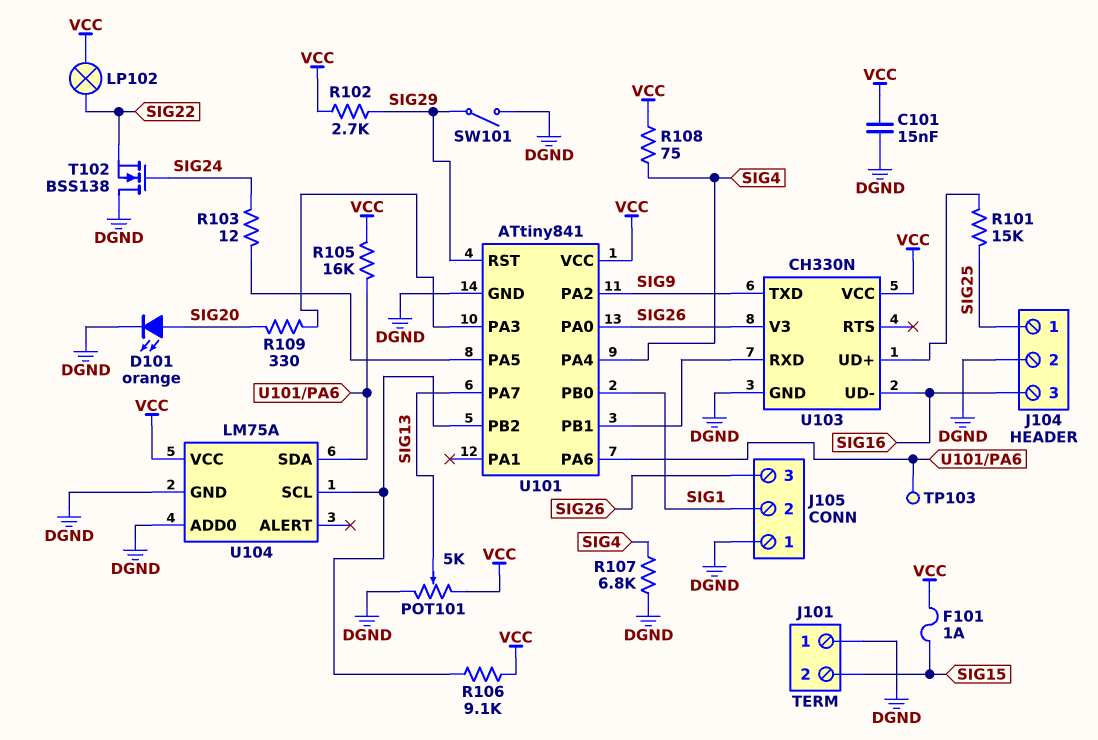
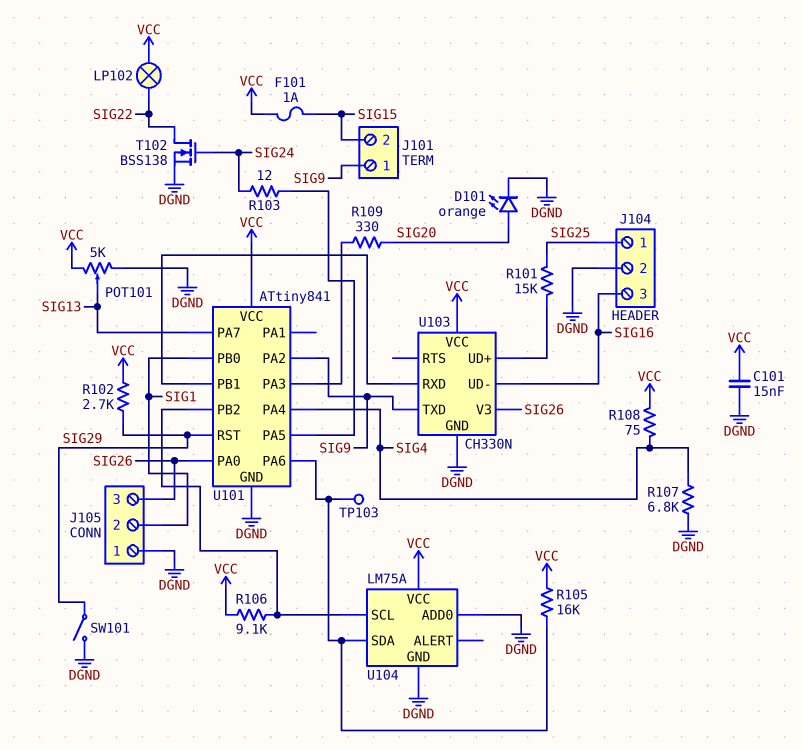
J101 pin 1: DGND -> SIG9
T102: NMOS BSS138 (G SIG24, D DGND, S SIG22) -> NMOS BSS138 (G SIG24, D SIG22, S DGND)

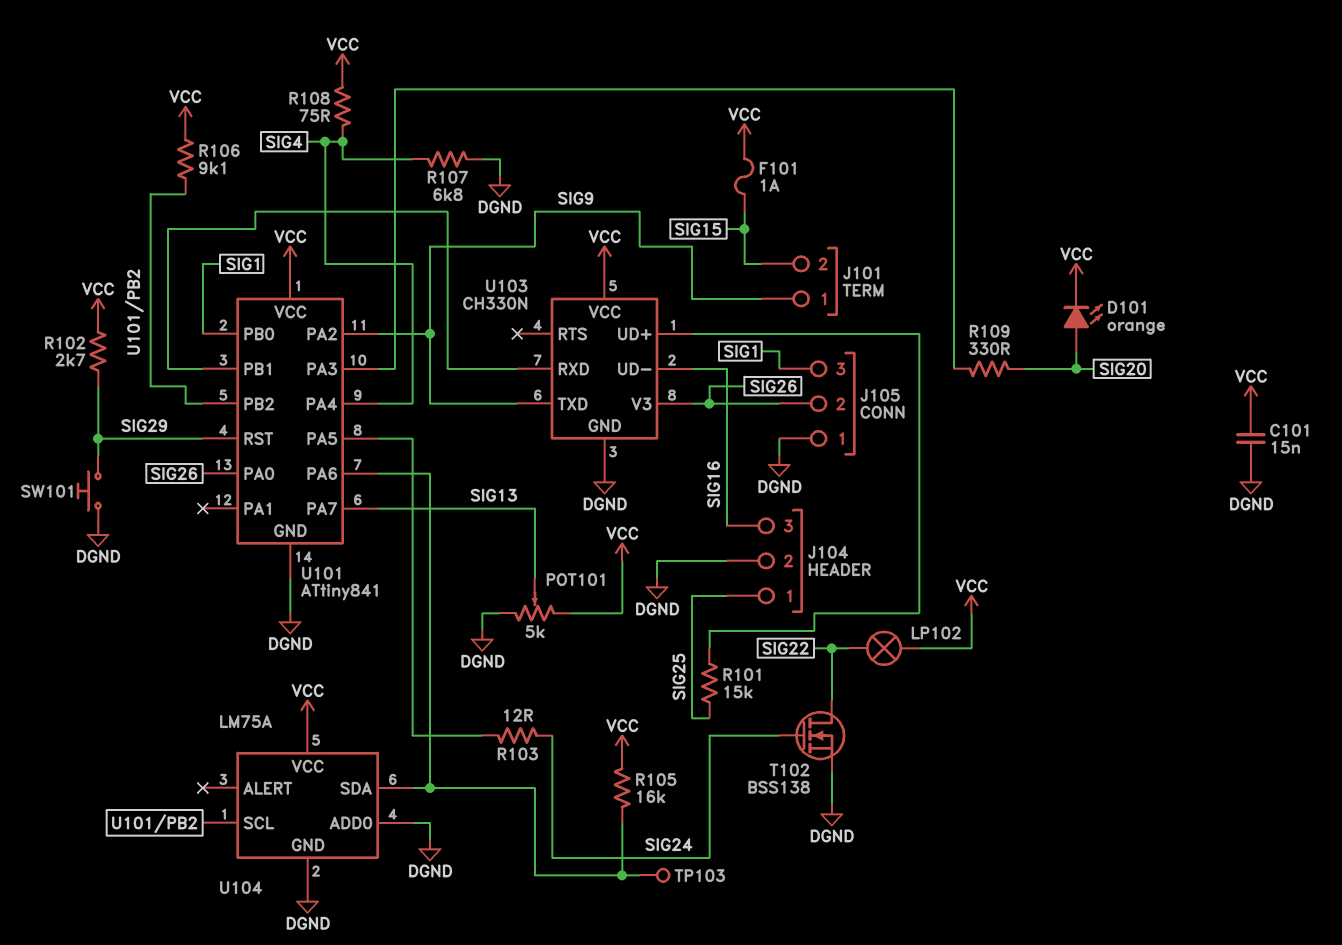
D101: LED orange (A SIG20, K DGND) -> LED orange (A SIG20, K VCC)
J105 pin 2: SIG1 -> SIG26
J105 pin 3: SIG26 -> SIG1
SW101: switch (DGND, SIG29) -> button (DGND, SIG29)

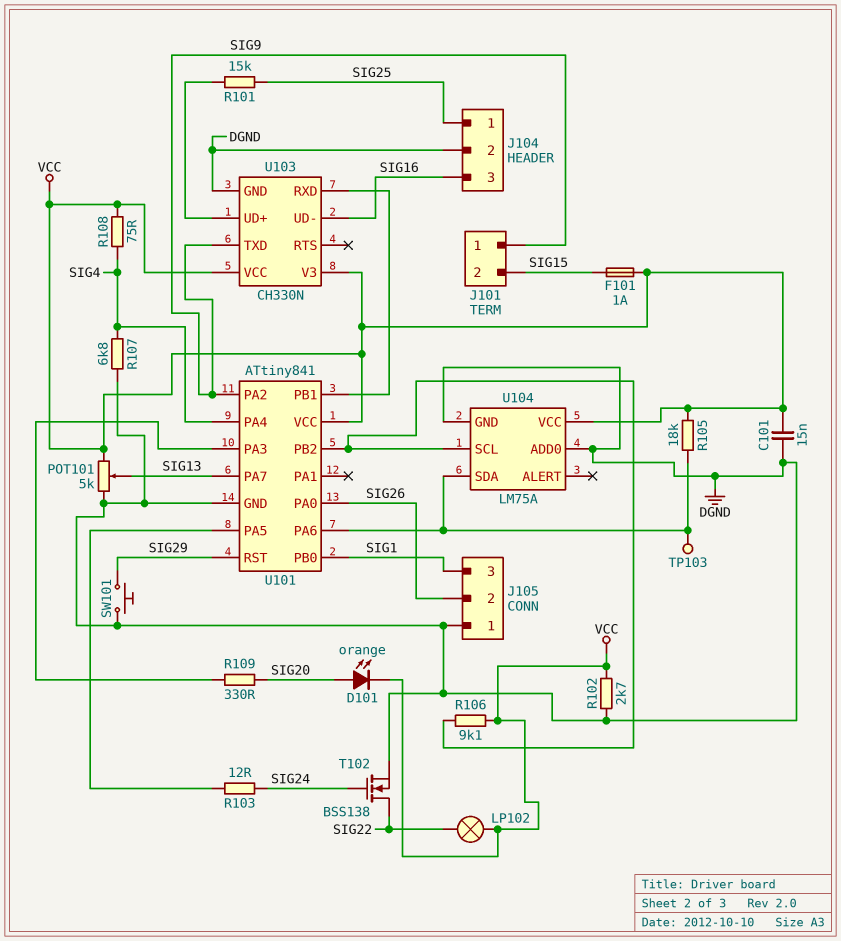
R102: 2.7k (SIG29, VCC) -> 2.7k (DGND, VCC)
R105: 16k (U101/PA6, VCC) -> 18k (U101/PA6, VCC)
U103 pin V3: SIG26 -> VCC

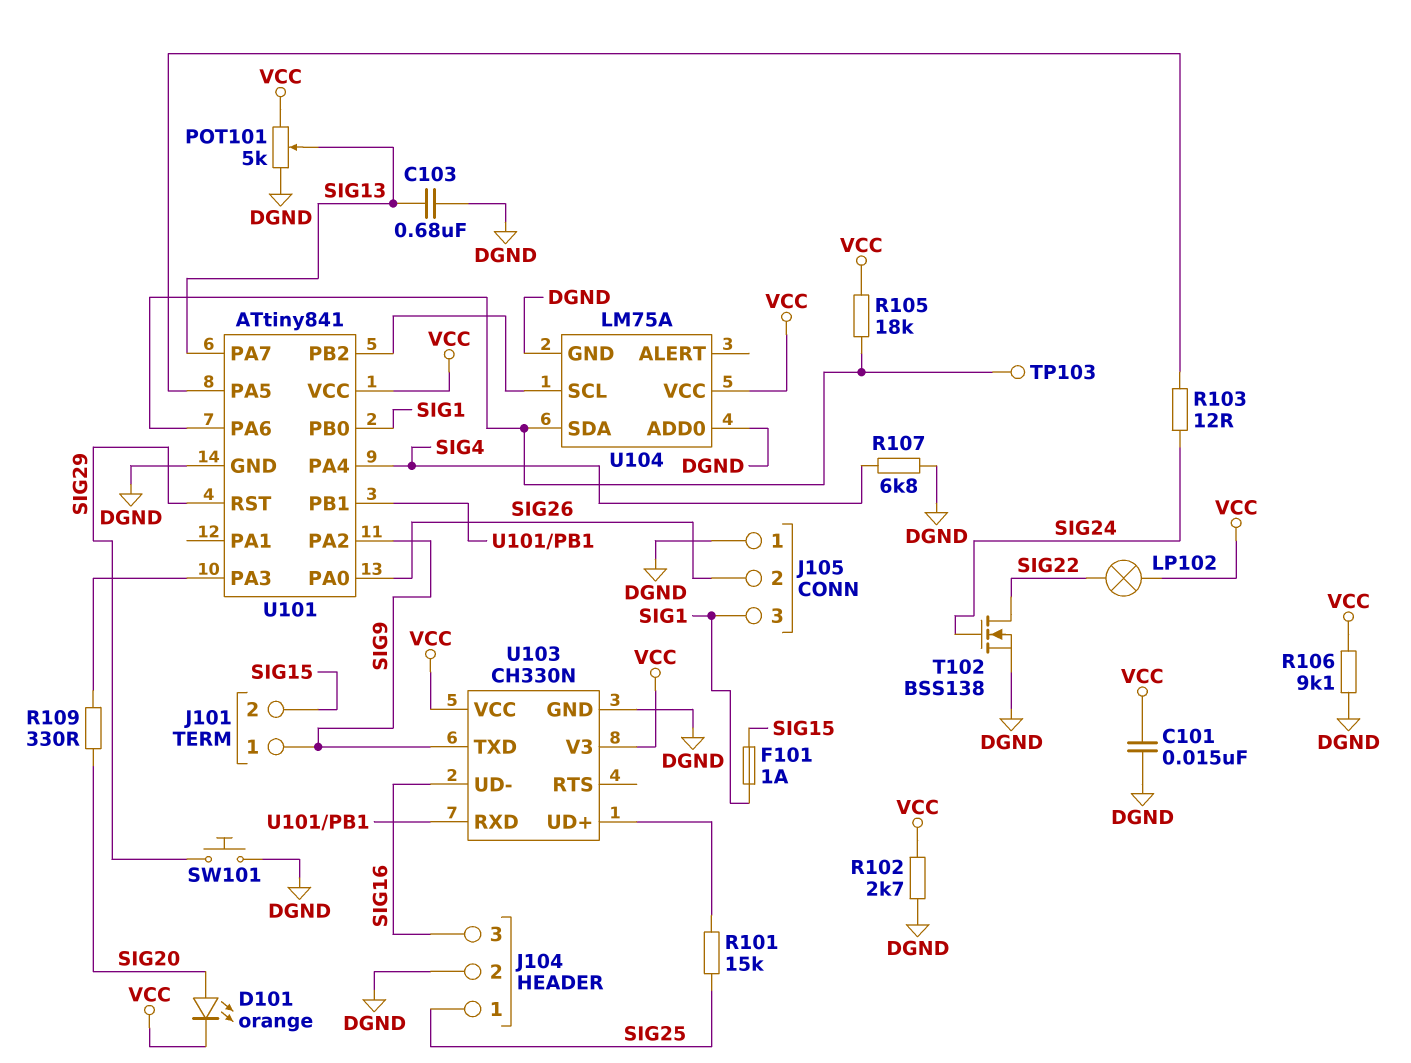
C103: none -> 680nF (DGND, SIG13)
F101: 1A (SIG15, VCC) -> 1A (SIG1, SIG15)
R106: 9.1k (U101/PB2, VCC) -> 9.1k (DGND, VCC)
R108: 75 (SIG4, VCC) -> none

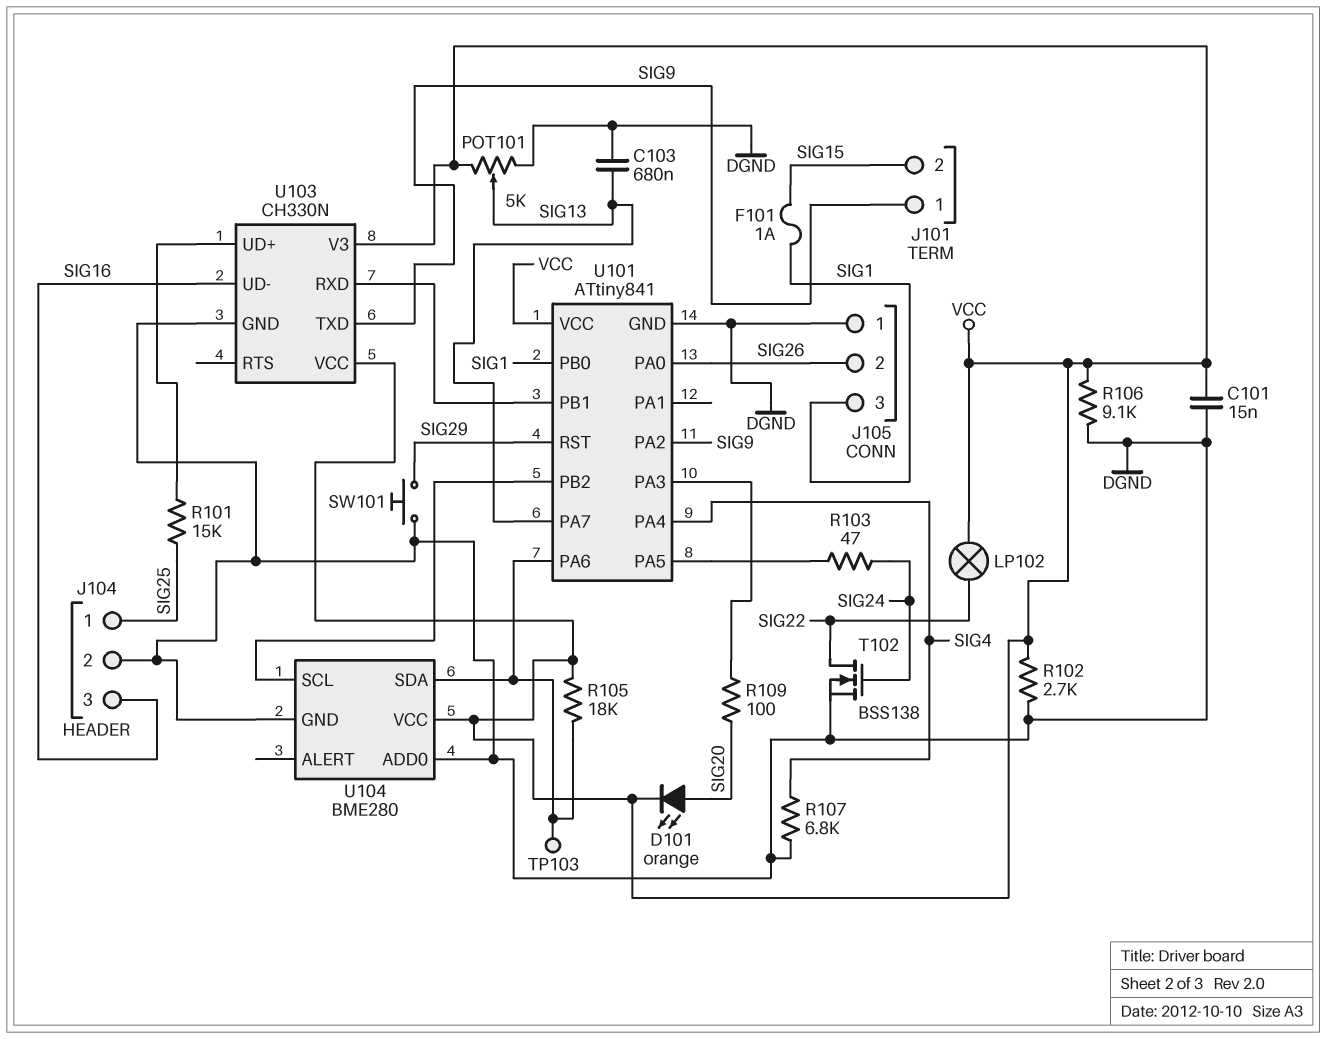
R103: 12 (SIG24, U101/PA5) -> 47 (SIG24, U101/PA5)
R109: 330 (SIG20, U101/PA3) -> 100 (SIG20, U101/PA3)
U104: LM75A -> BME280

